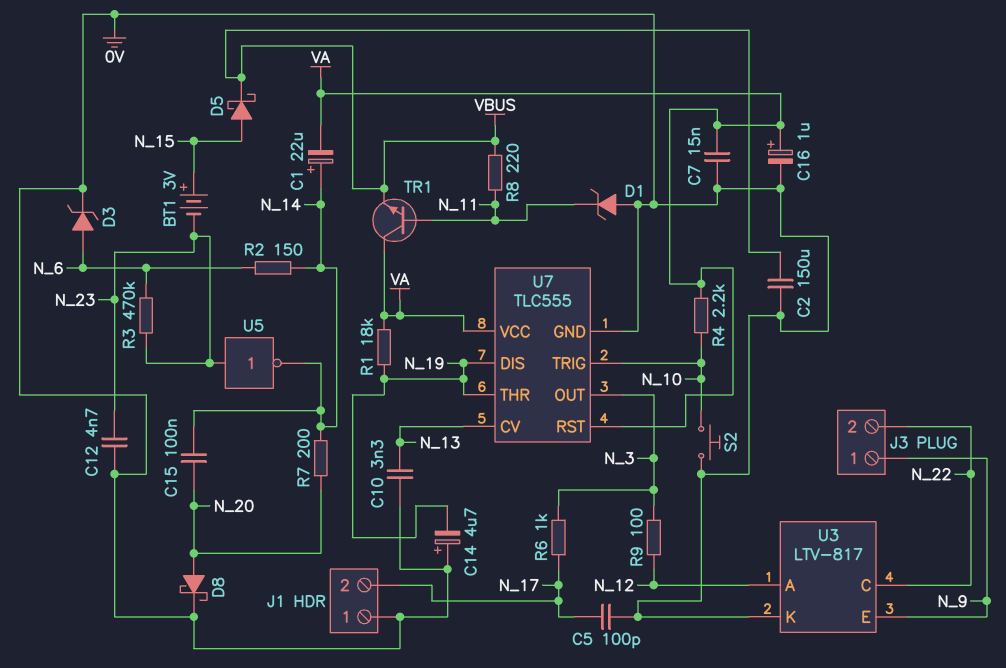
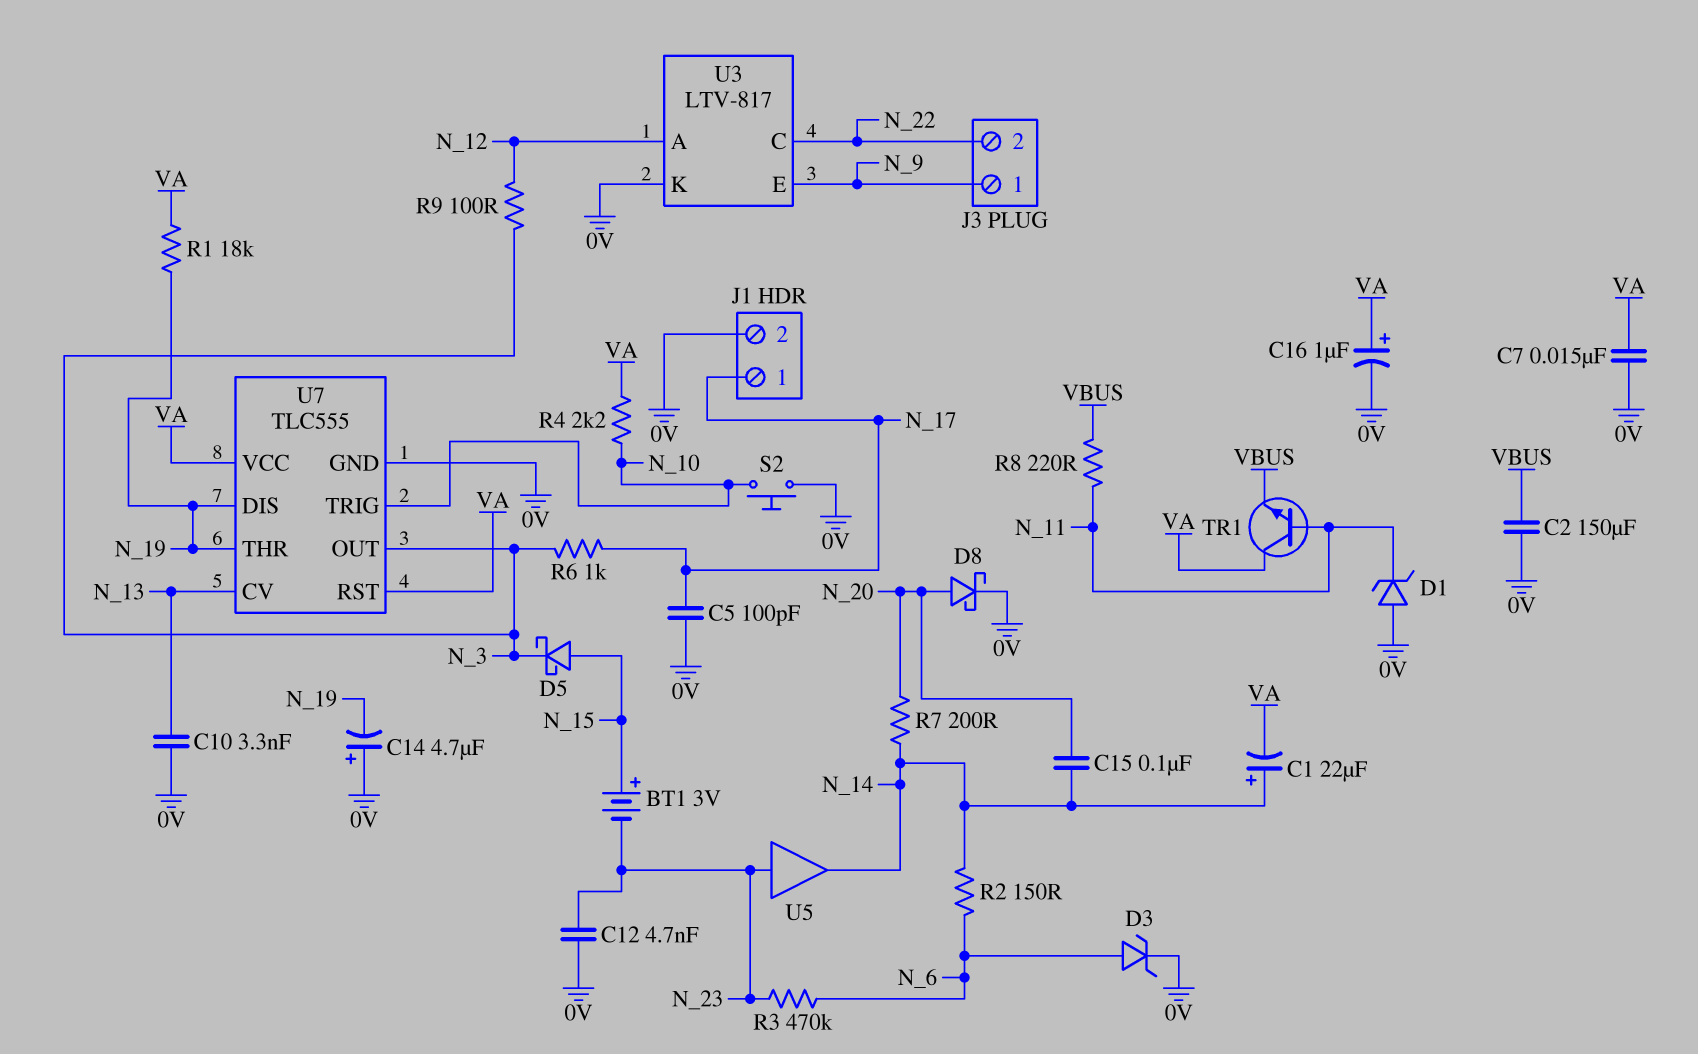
D5: schottky (A N_15, K VBUS) -> schottky (A N_15, K N_3)
J1 pin 1: 0V -> N_17
J1 pin 2: N_17 -> 0V
U5: NOT (in N_23, out N_14) -> buffer (in N_23, out N_14)

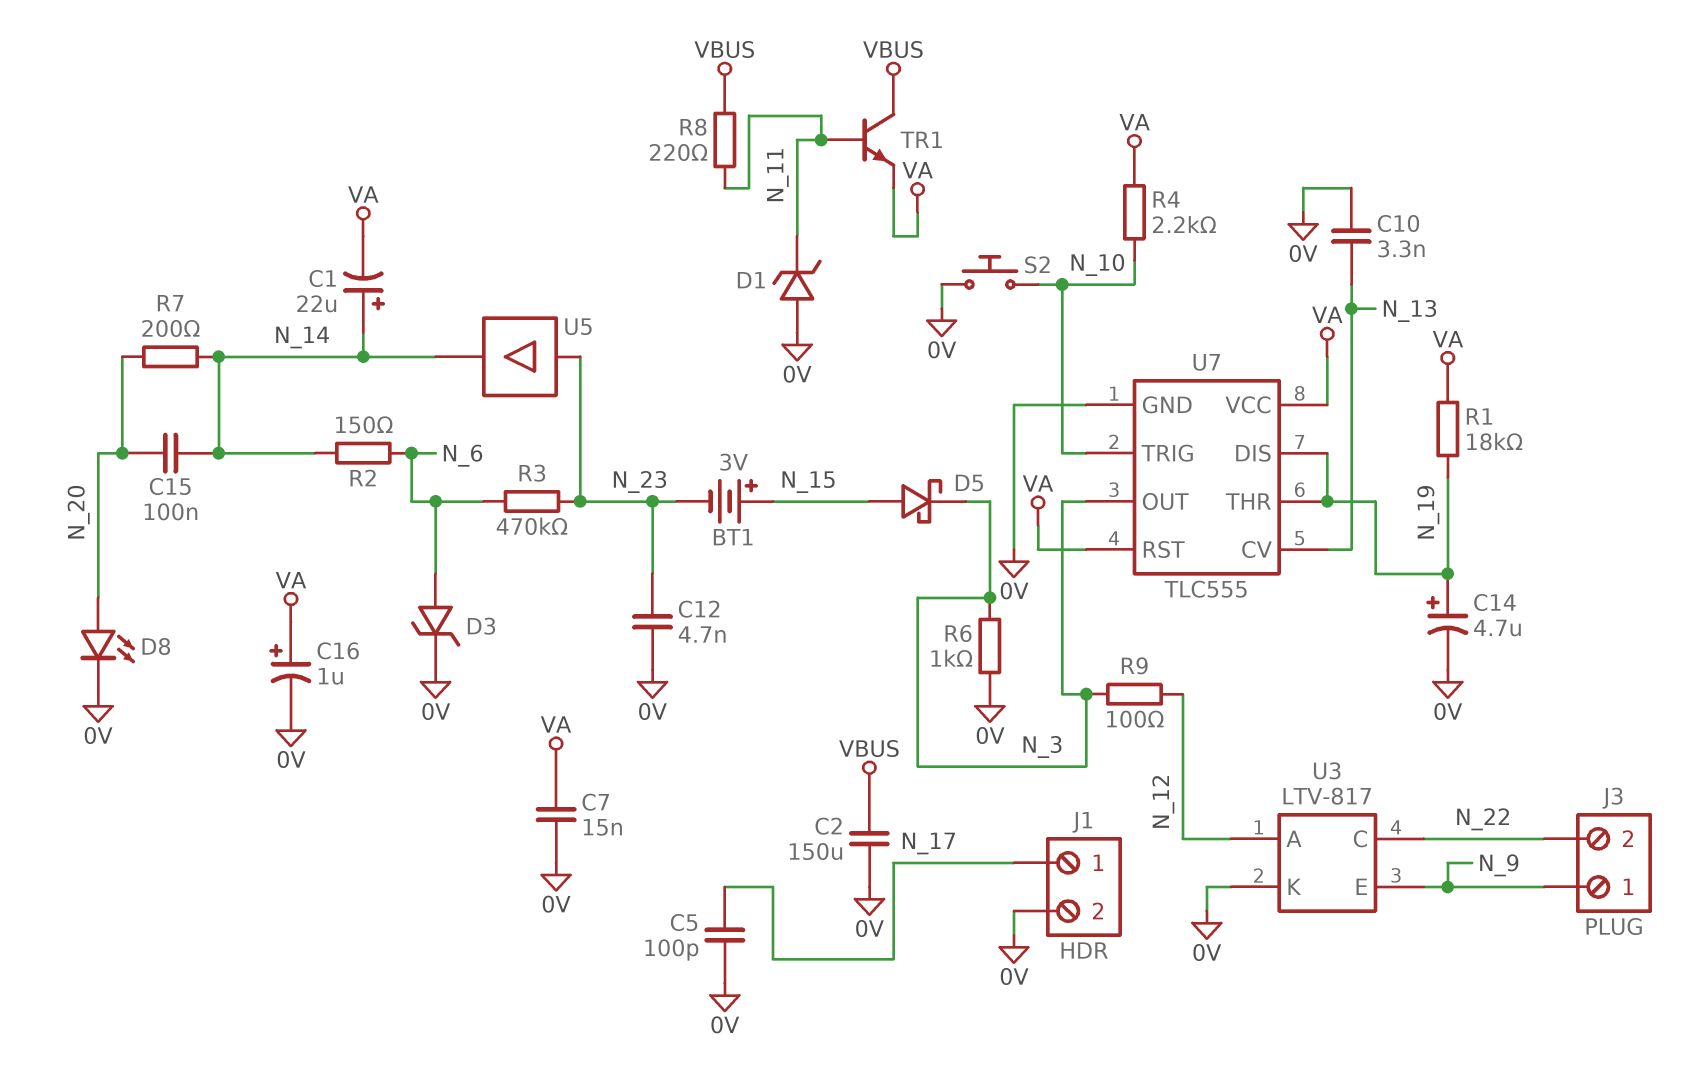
C14: 4.7uF (plus 0V, minus N_19) -> 4.7uF (plus N_19, minus 0V)
D8: schottky (A N_20, K 0V) -> LED (A N_20, K 0V)
R6: 1k (N_3, N_17) -> 1k (0V, N_3)
TR1: NPN (B N_11, C VA, E VBUS) -> NPN (B N_11, C VBUS, E VA)

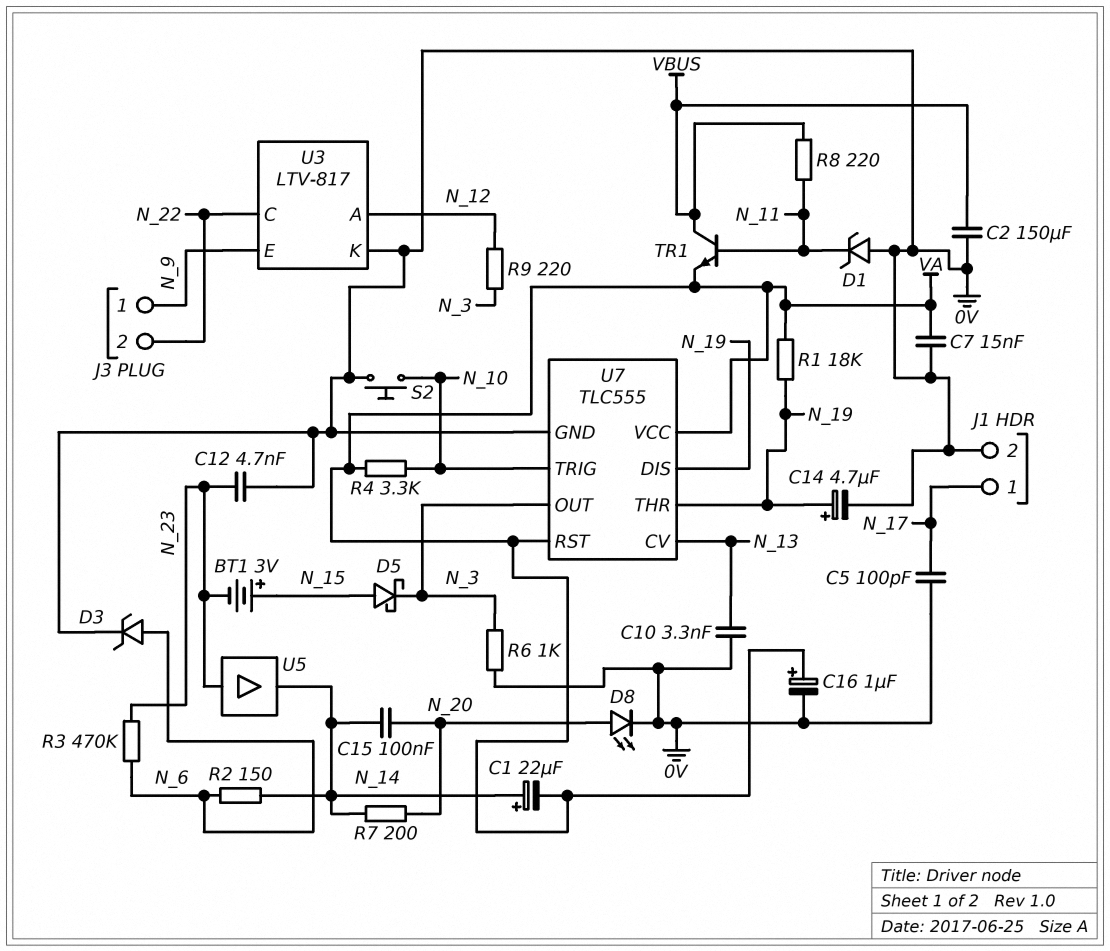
R4: 2.2k (N_10, VA) -> 3.3k (N_10, VA)
R9: 100 (N_3, N_12) -> 220 (N_3, N_12)

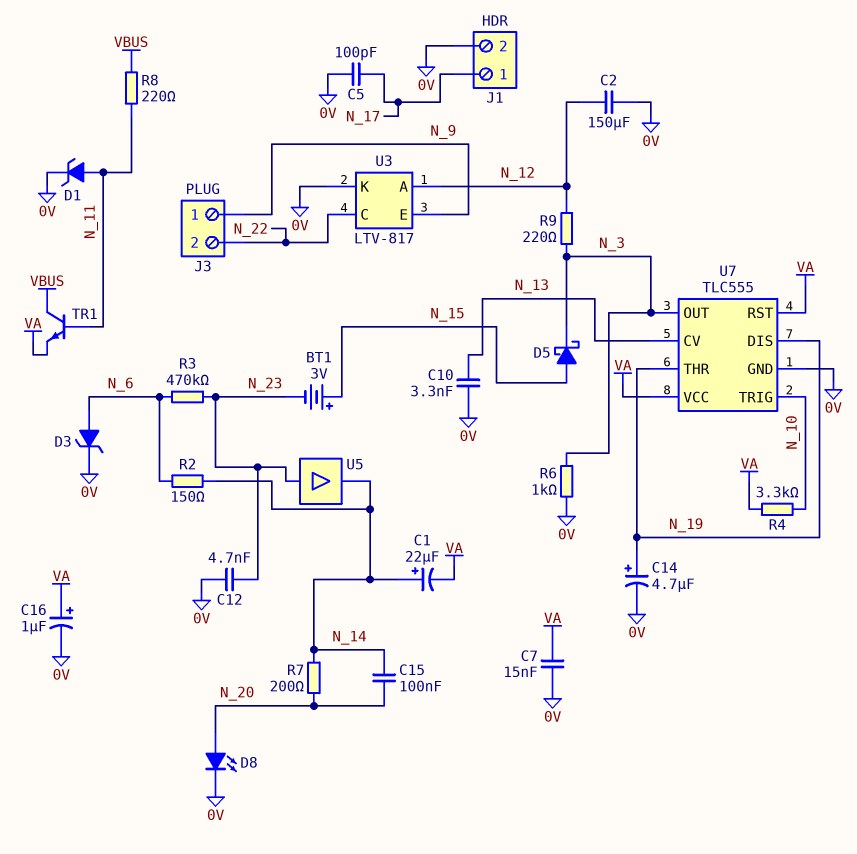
C2: 150uF (0V, VBUS) -> 150uF (0V, N_12)
D1: zener (A 0V, K N_11) -> zener (A N_11, K 0V)
R1: 18k (N_19, VA) -> none
S2: button (0V, N_10) -> none

